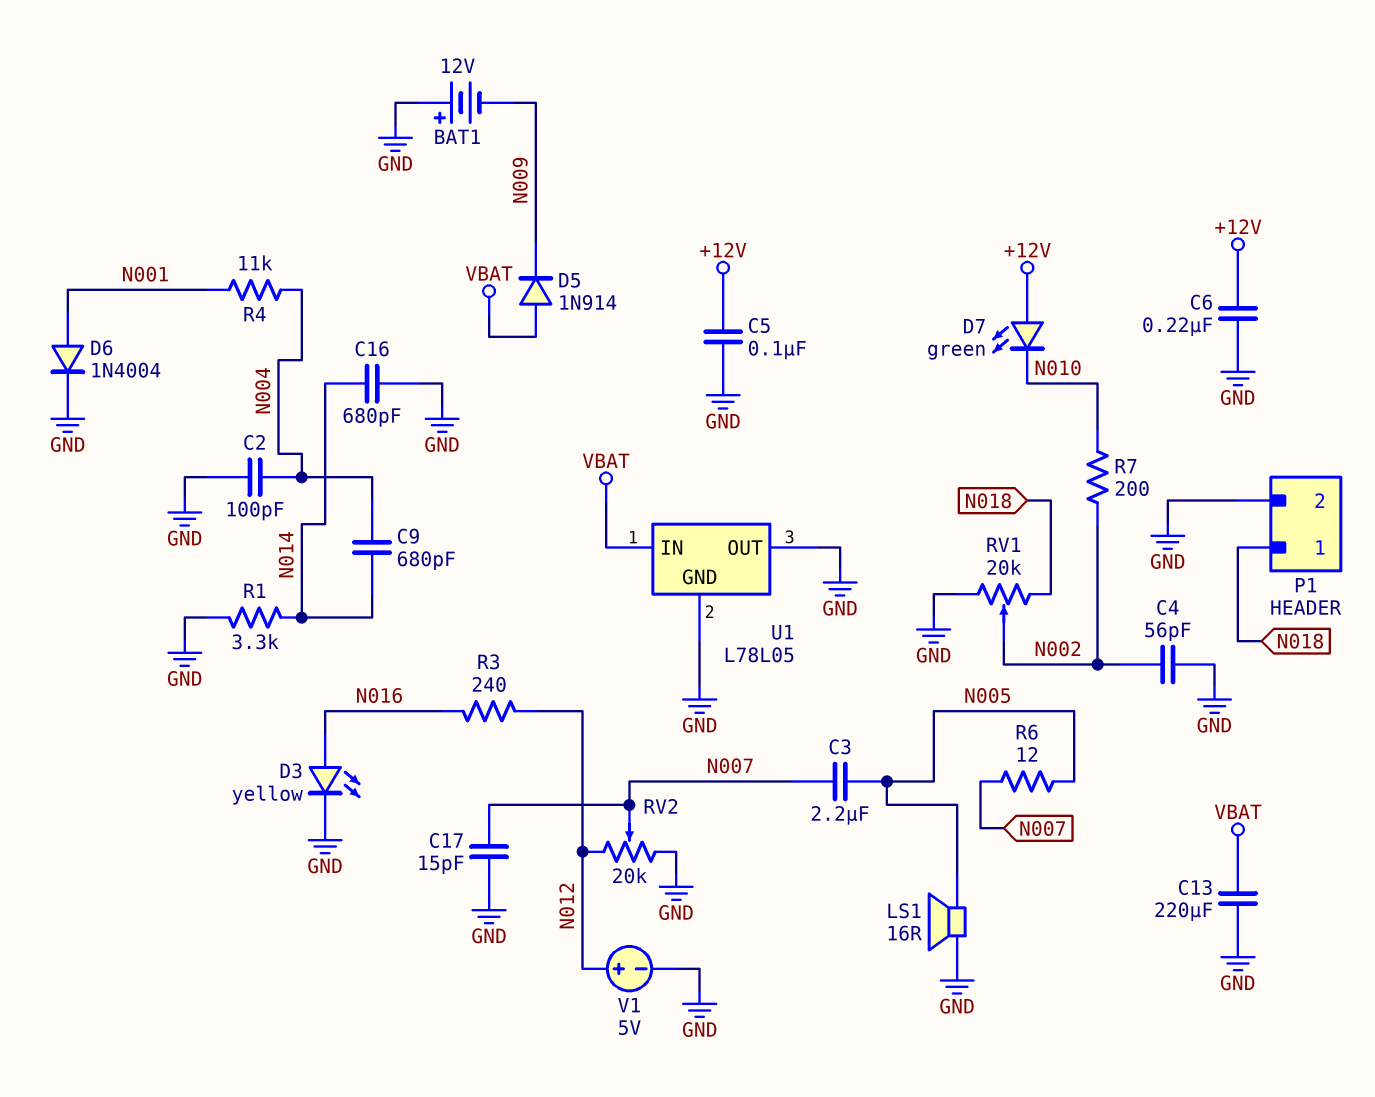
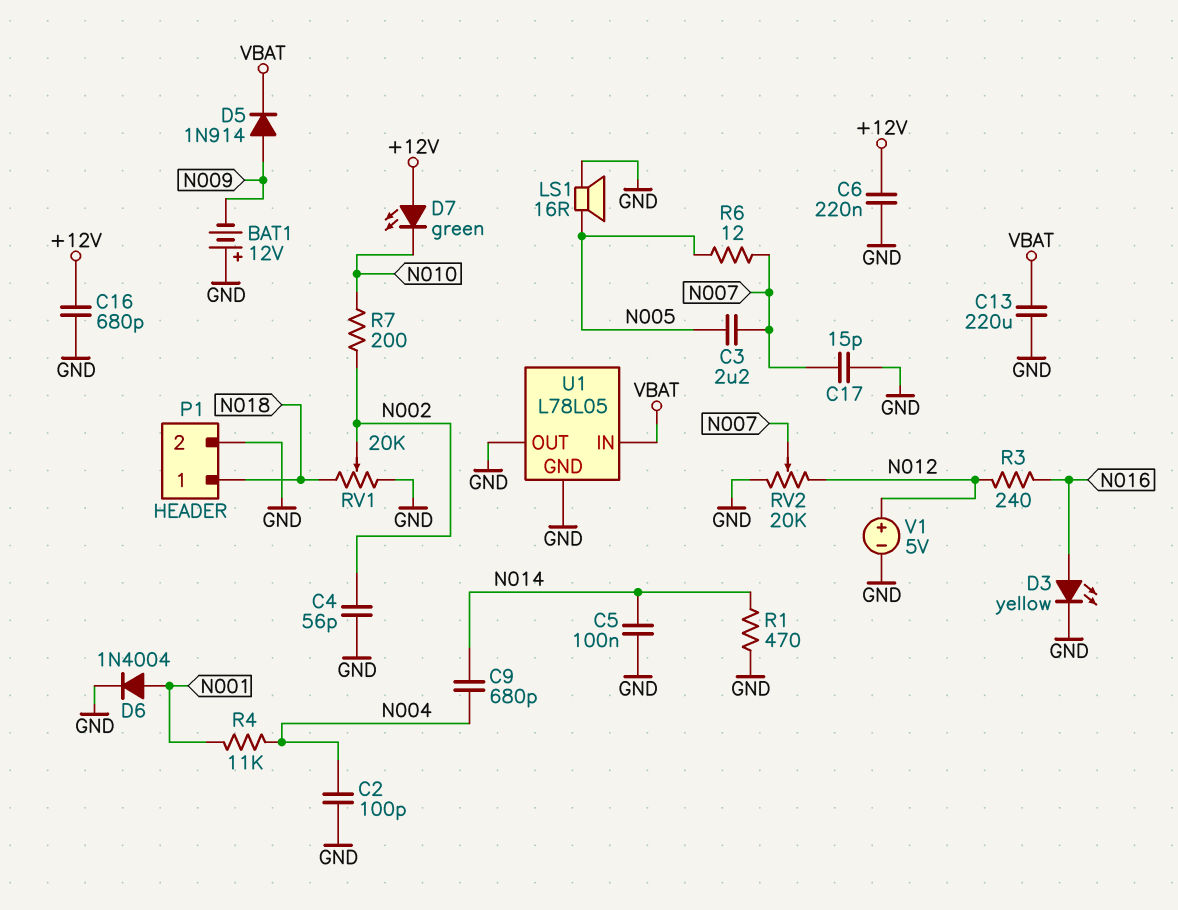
C5: 100nF (+12V, GND) -> 100nF (GND, N014)
C16: 680pF (GND, N014) -> 680pF (+12V, GND)
D5: diode 1N914 (A VBAT, K N009) -> diode 1N914 (A N009, K VBAT)
R1: 3.3k (GND, N014) -> 470 (GND, N014)

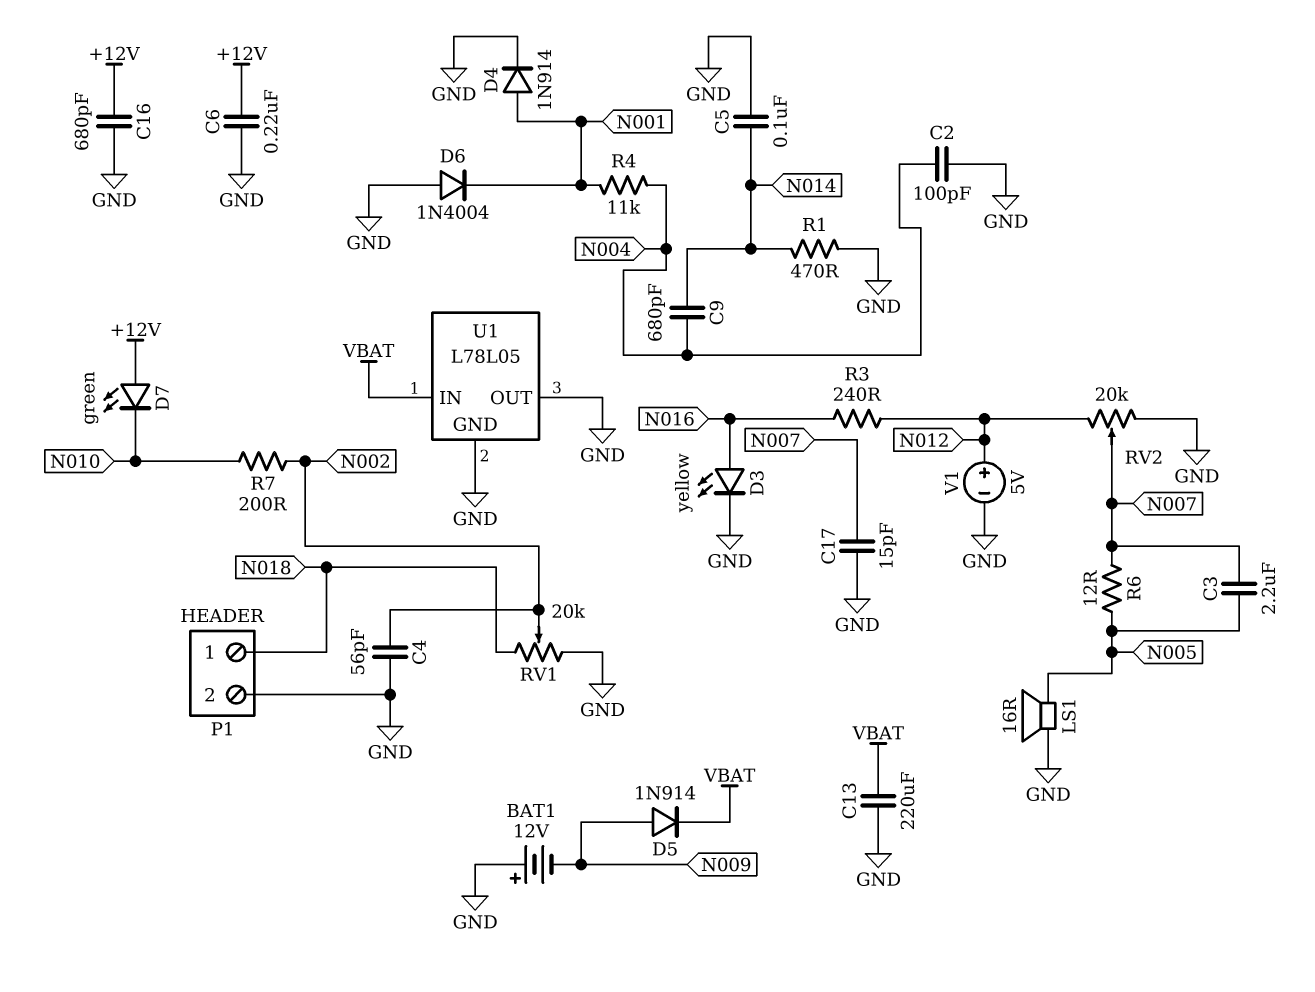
D4: none -> diode 1N914 (A N001, K GND)
D6: diode 1N4004 (A N001, K GND) -> diode 1N4004 (A GND, K N001)

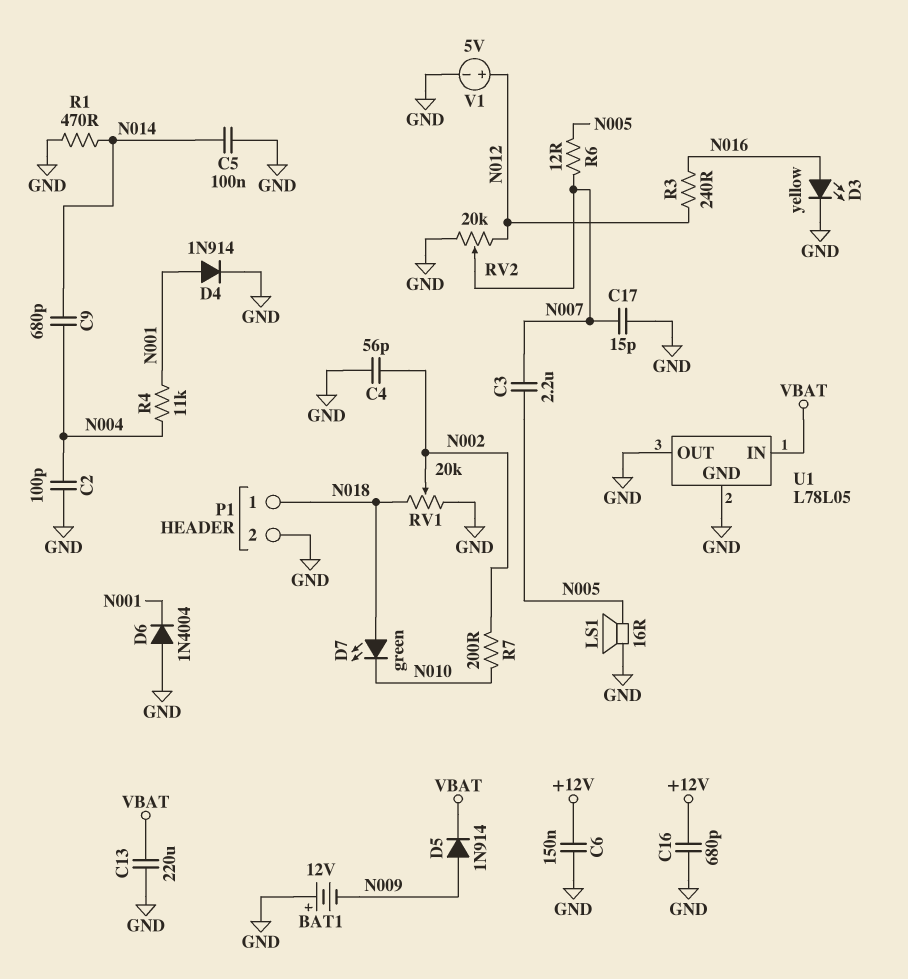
C6: 220nF (+12V, GND) -> 150nF (+12V, GND)
D7: LED green (A +12V, K N010) -> LED green (A N018, K N010)

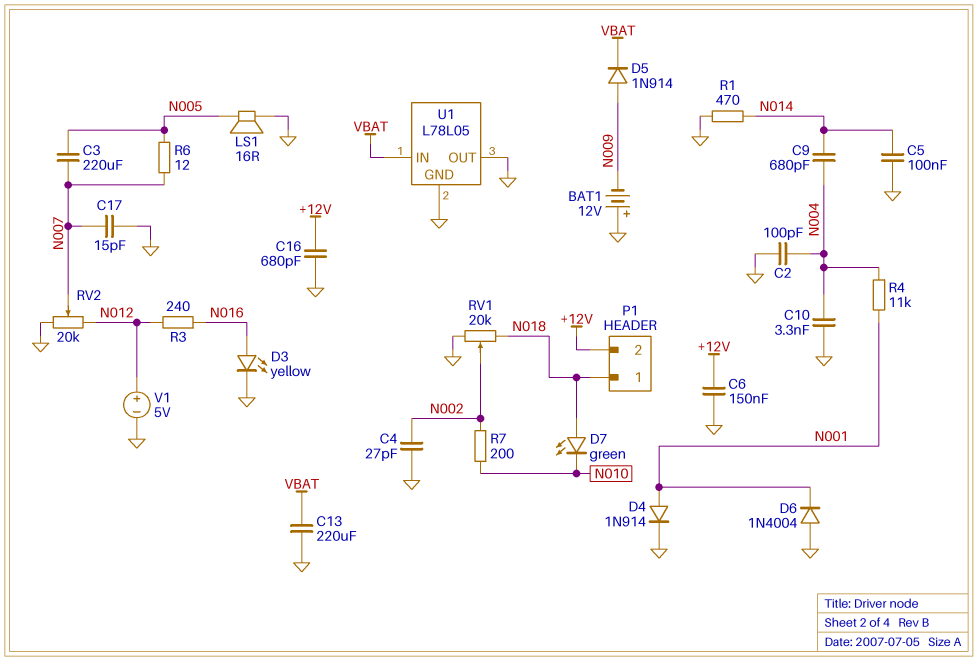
C3: 2.2uF (N005, N007) -> 220uF (N005, N007)
C4: 56pF (GND, N002) -> 27pF (GND, N002)
C10: none -> 3.3nF (GND, N004)
P1 pin 2: GND -> +12V

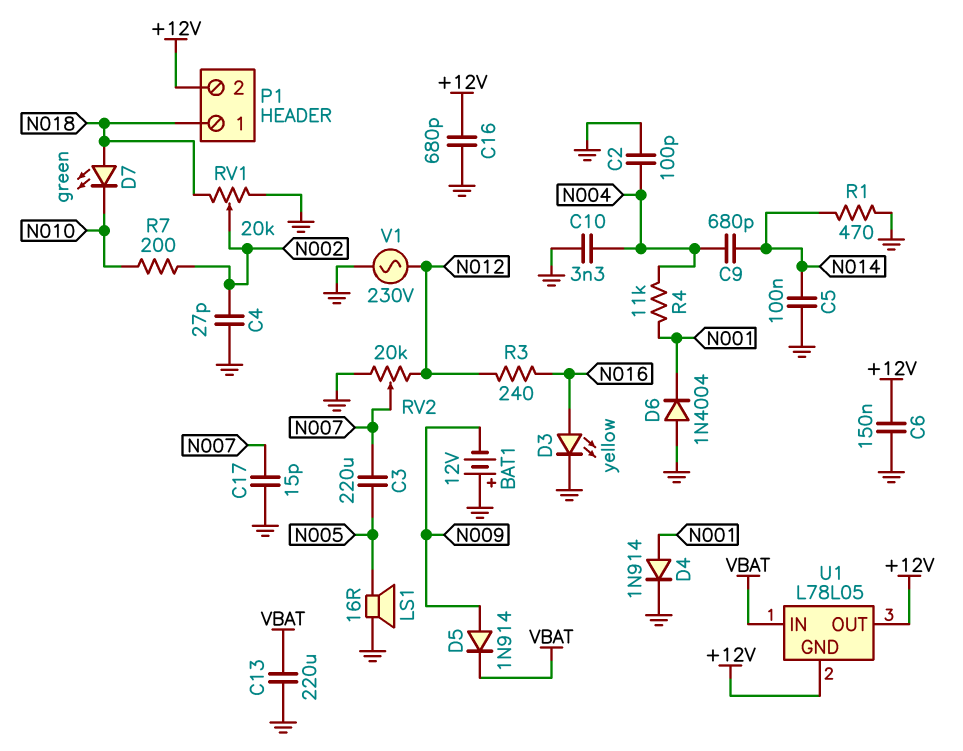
R6: 12 (N005, N007) -> none
U1 pin GND: GND -> +12V
U1 pin OUT: GND -> +12V
V1: 5V (plus N012, minus GND) -> AC 230V (GND, N012)

